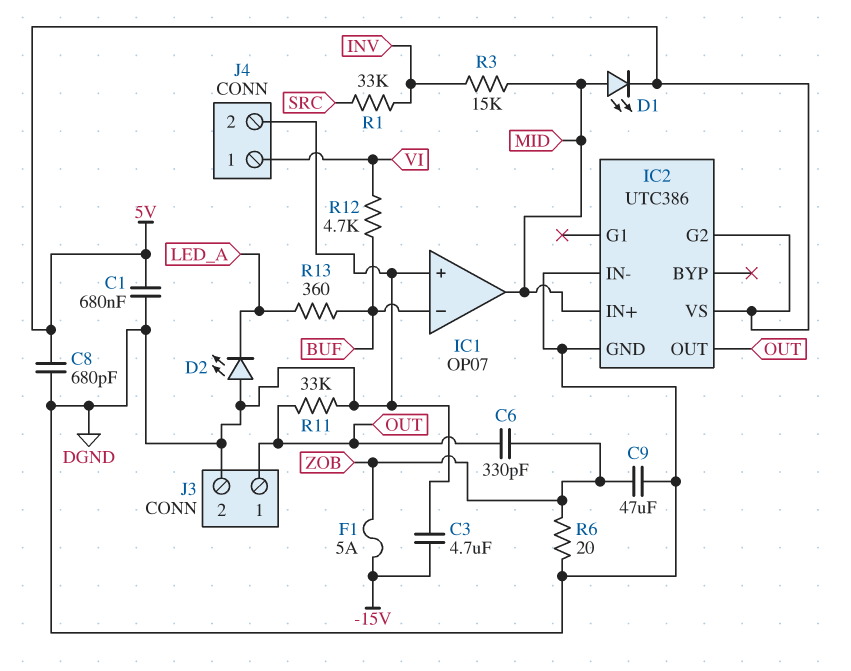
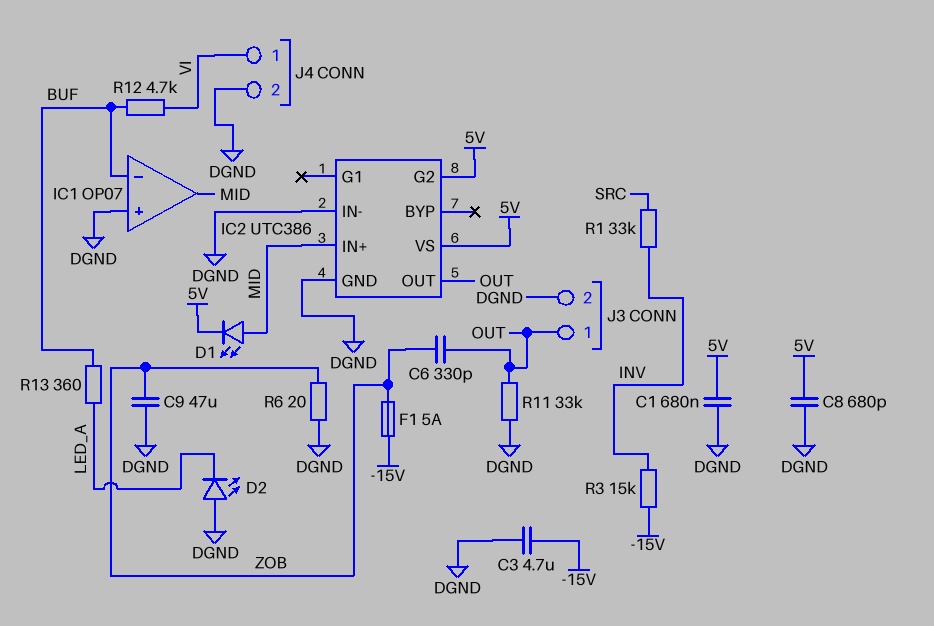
R3: 15k (INV, MID) -> 15k (-15V, INV)

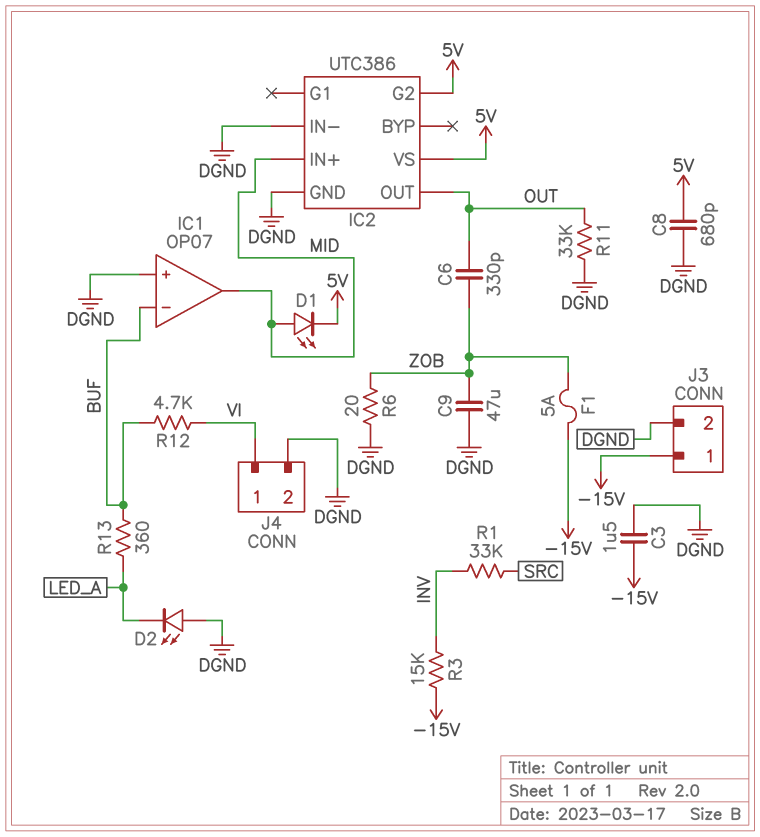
C1: 680nF (5V, DGND) -> none
C3: 4.7uF (-15V, DGND) -> 1.5uF (-15V, DGND)
J3 pin 1: OUT -> -15V

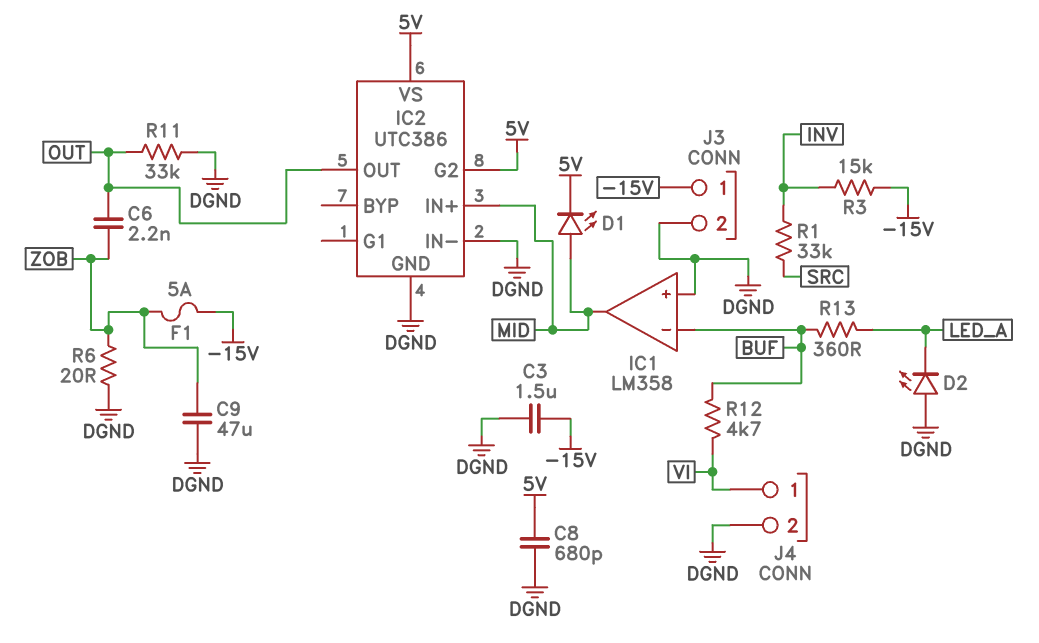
C6: 330pF (OUT, ZOB) -> 2.2nF (OUT, ZOB)
IC1: OP07 -> LM358

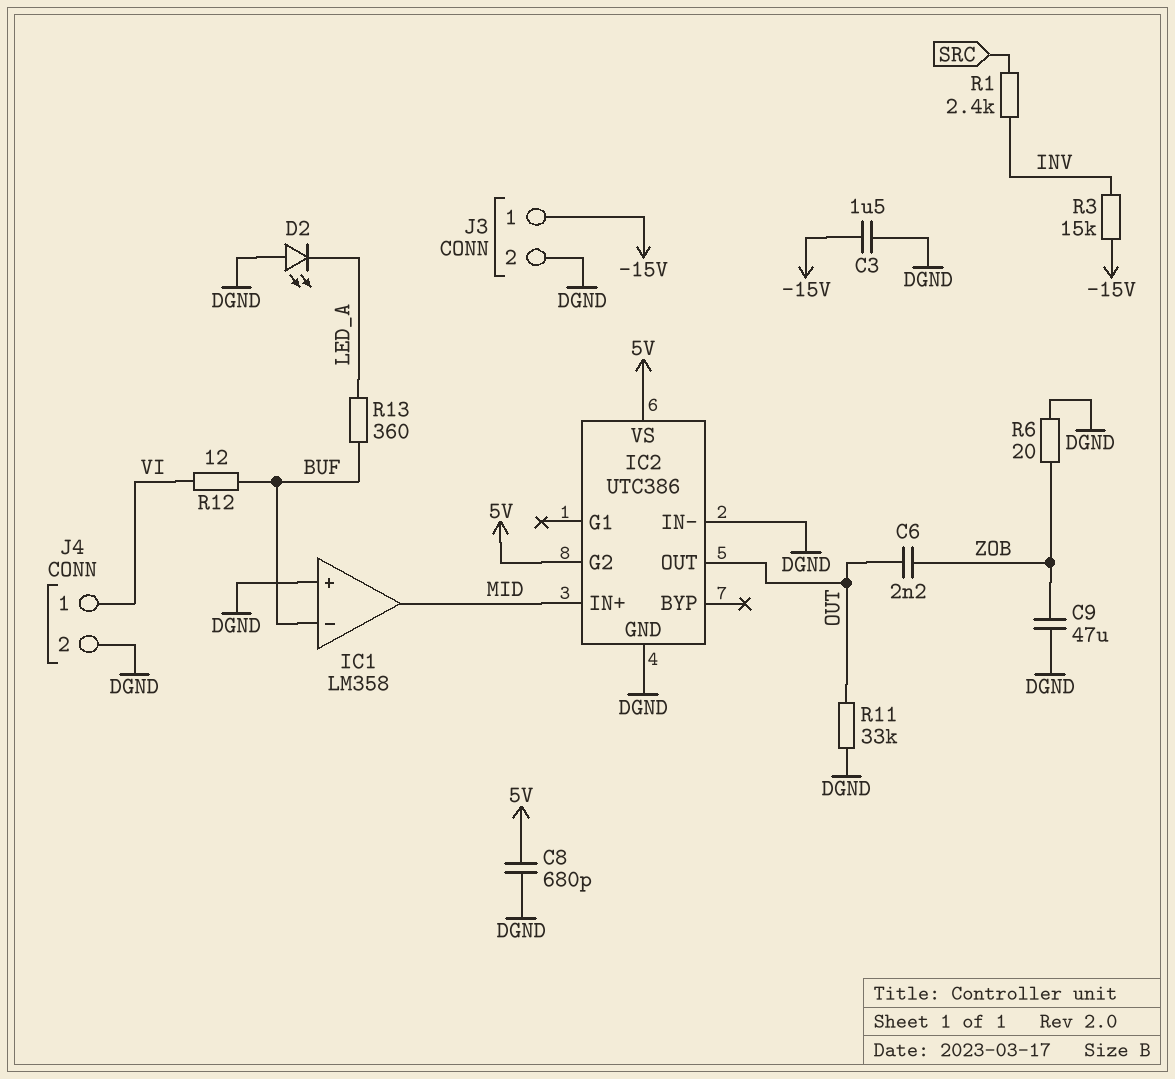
D1: LED (A MID, K 5V) -> none
F1: 5A (-15V, ZOB) -> none
R1: 33k (INV, SRC) -> 2.4k (INV, SRC)
R12: 4.7k (BUF, VI) -> 12 (BUF, VI)

